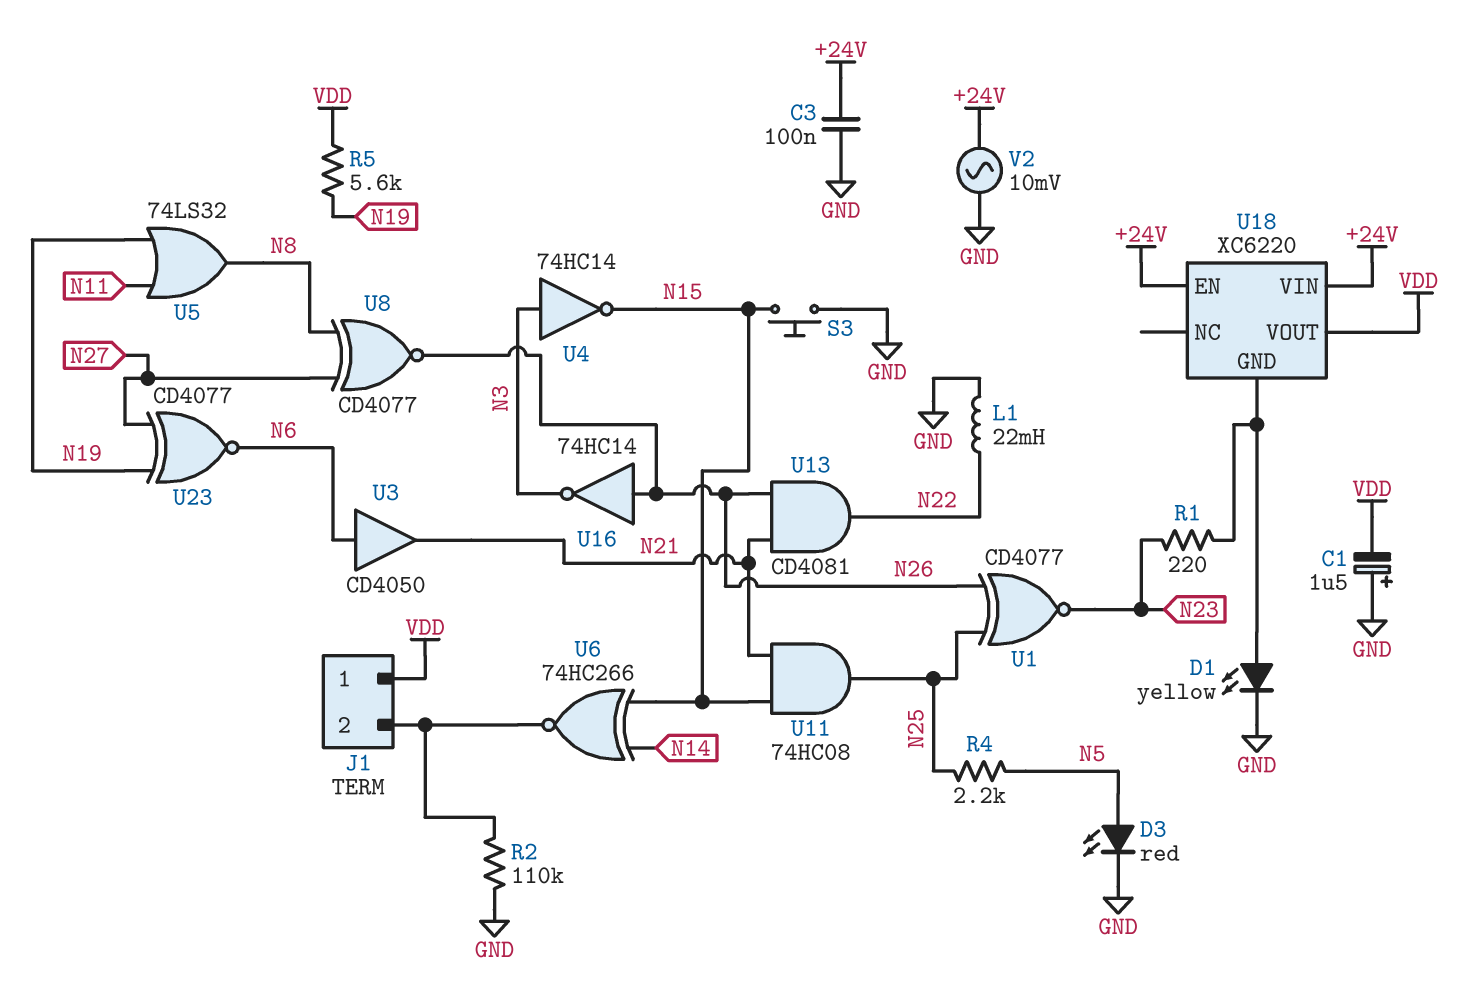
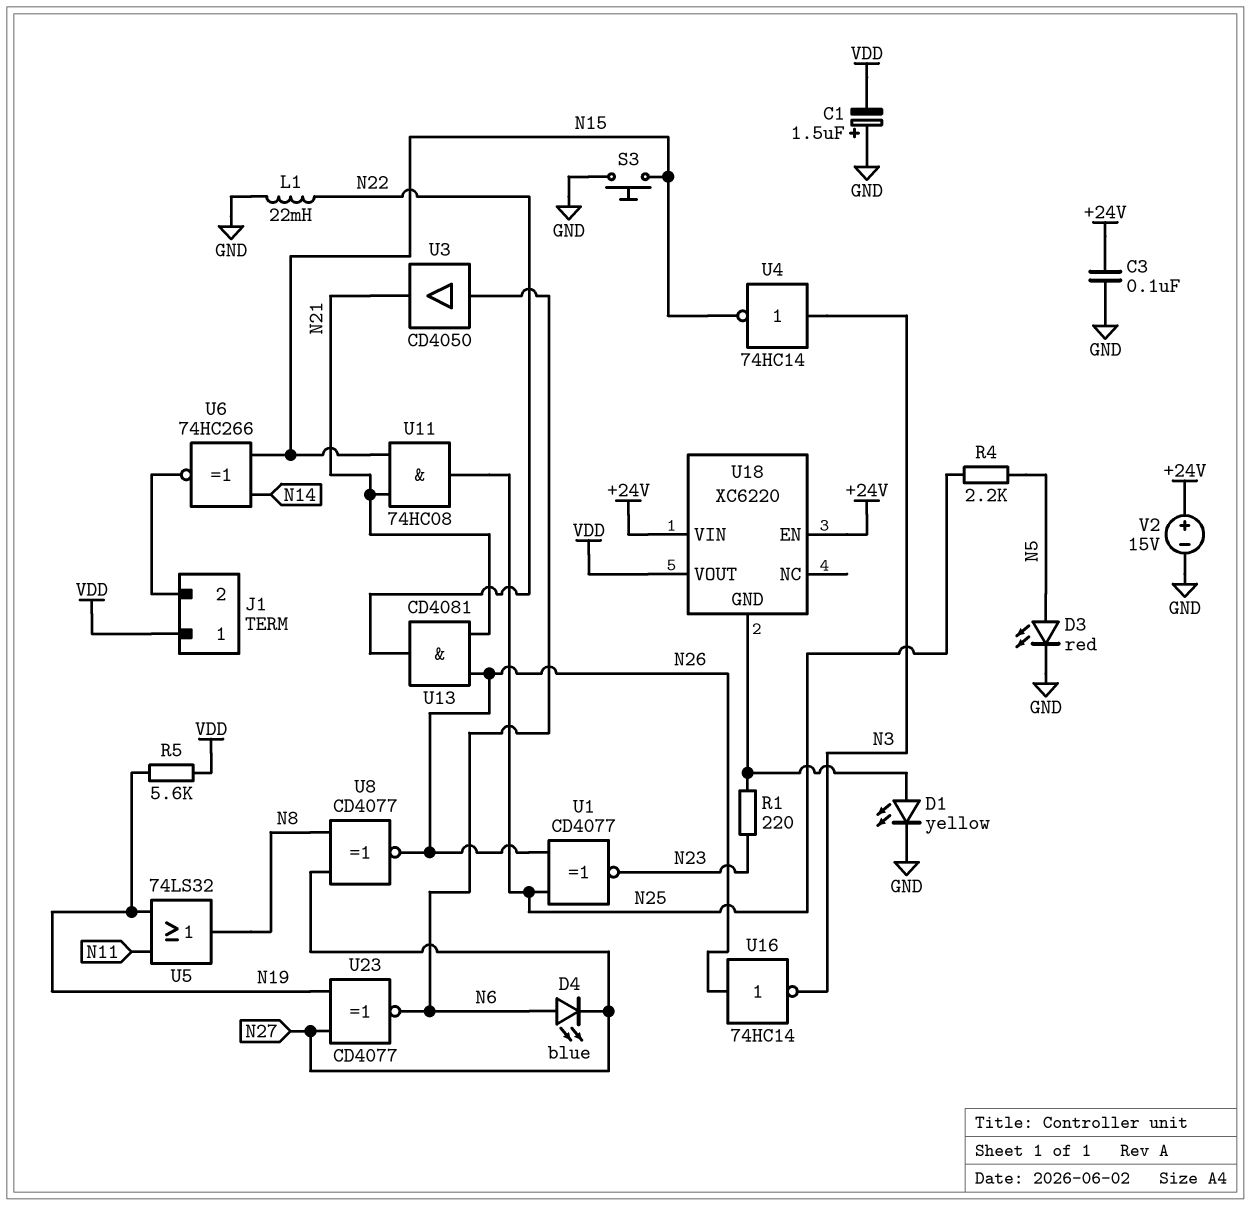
D4: none -> LED blue (A N6, K N27)
R2: 110k (GND, J1/2) -> none
V2: AC 10mV (+24V, GND) -> 15V (plus +24V, minus GND)

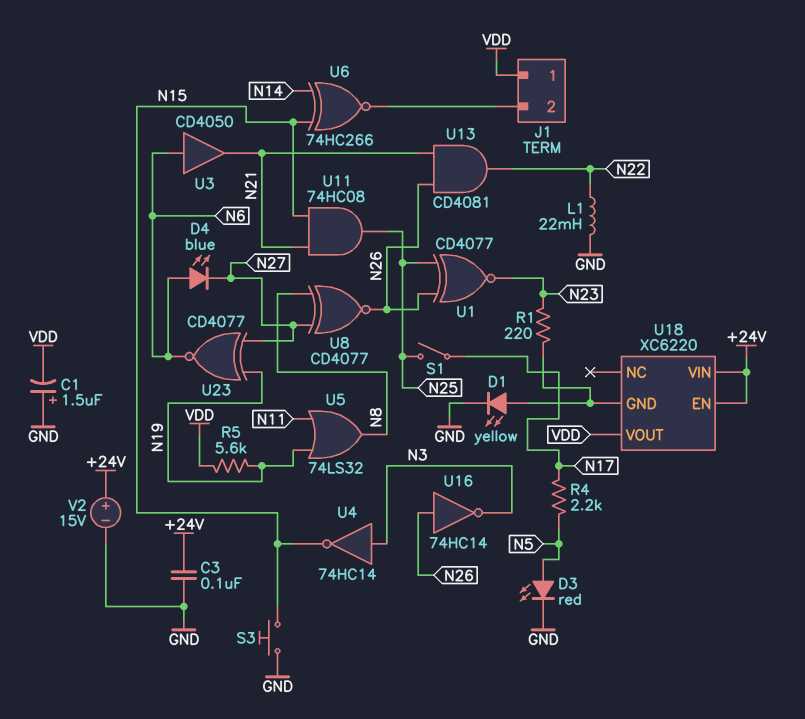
R4: 2.2k (N5, N25) -> 2.2k (N5, N17)
S1: none -> switch (N17, N25)

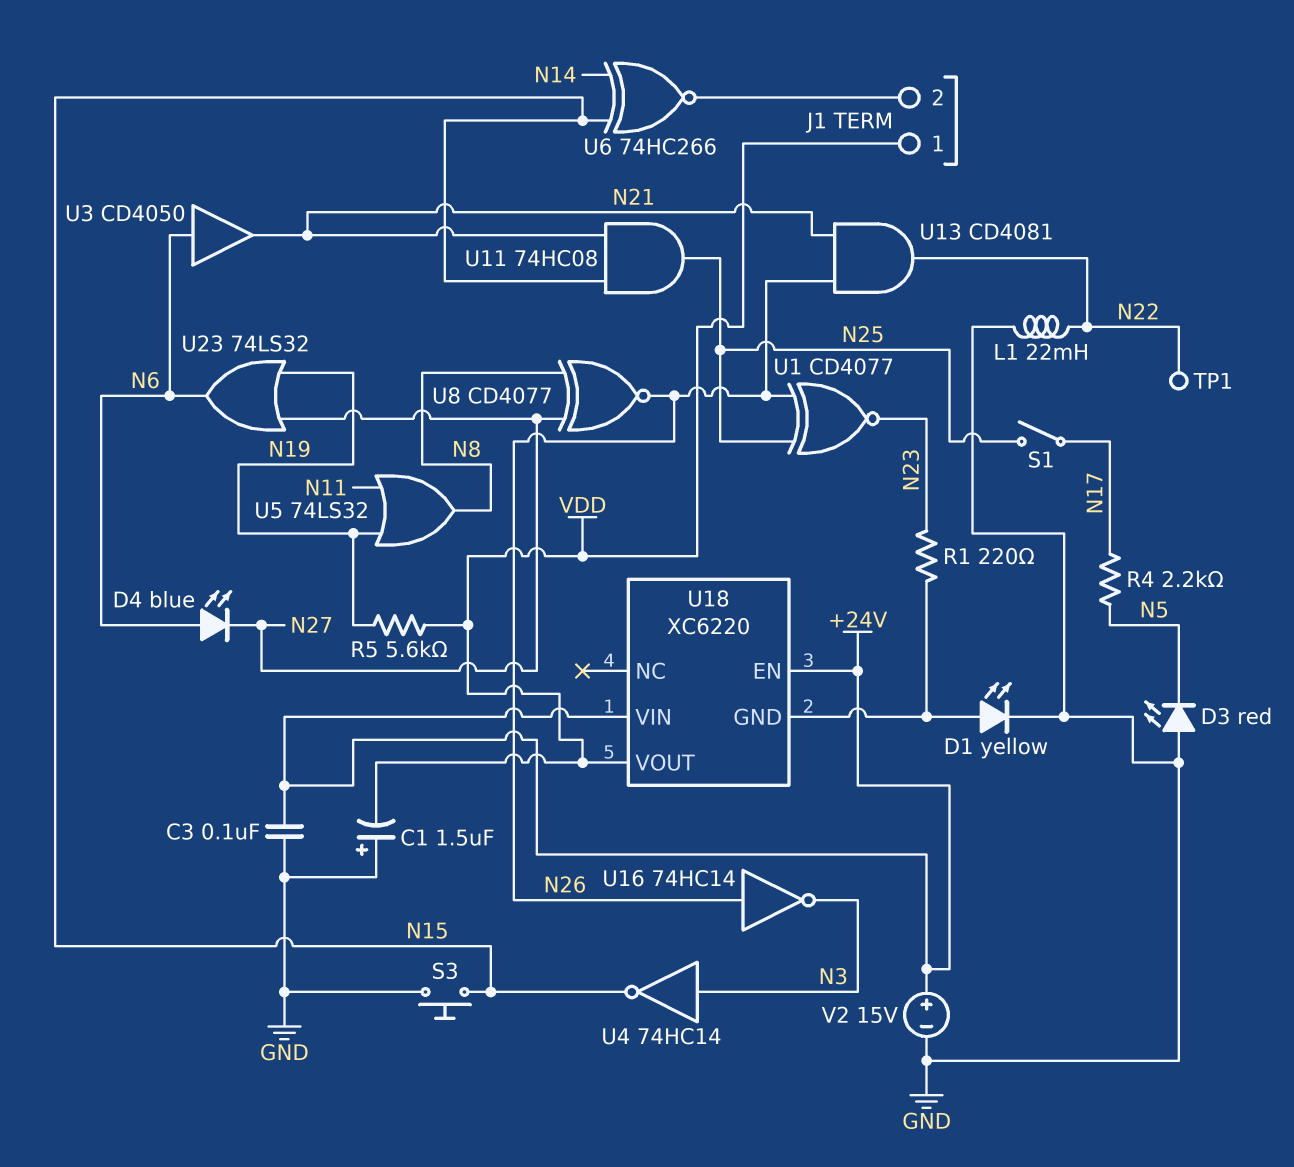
D3: LED red (A N5, K GND) -> LED red (A GND, K N5)
TP1: none -> test point (N22)
U23: XNOR CD4077 (in N19, in N27, out N6) -> OR 74LS32 (in N19, in N27, out N6)

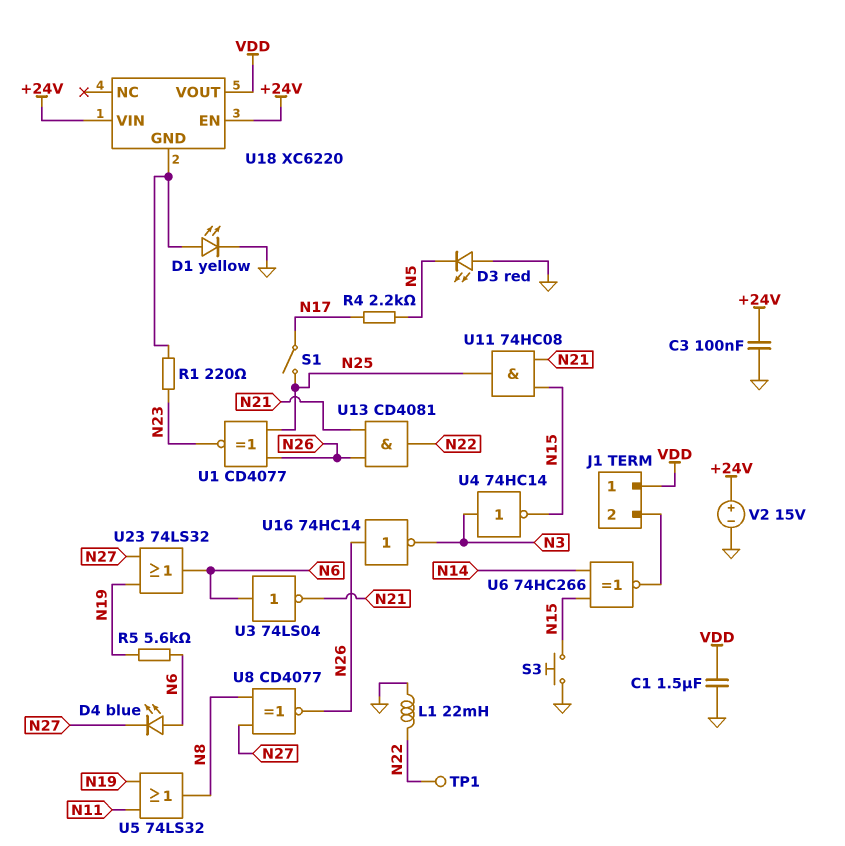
C1: 1.5uF (plus GND, minus VDD) -> 1.5uF (GND, VDD)
R5: 5.6k (N19, VDD) -> 5.6k (N6, N19)
U3: buffer CD4050 (in N6, out N21) -> NOT 74LS04 (in N6, out N21)

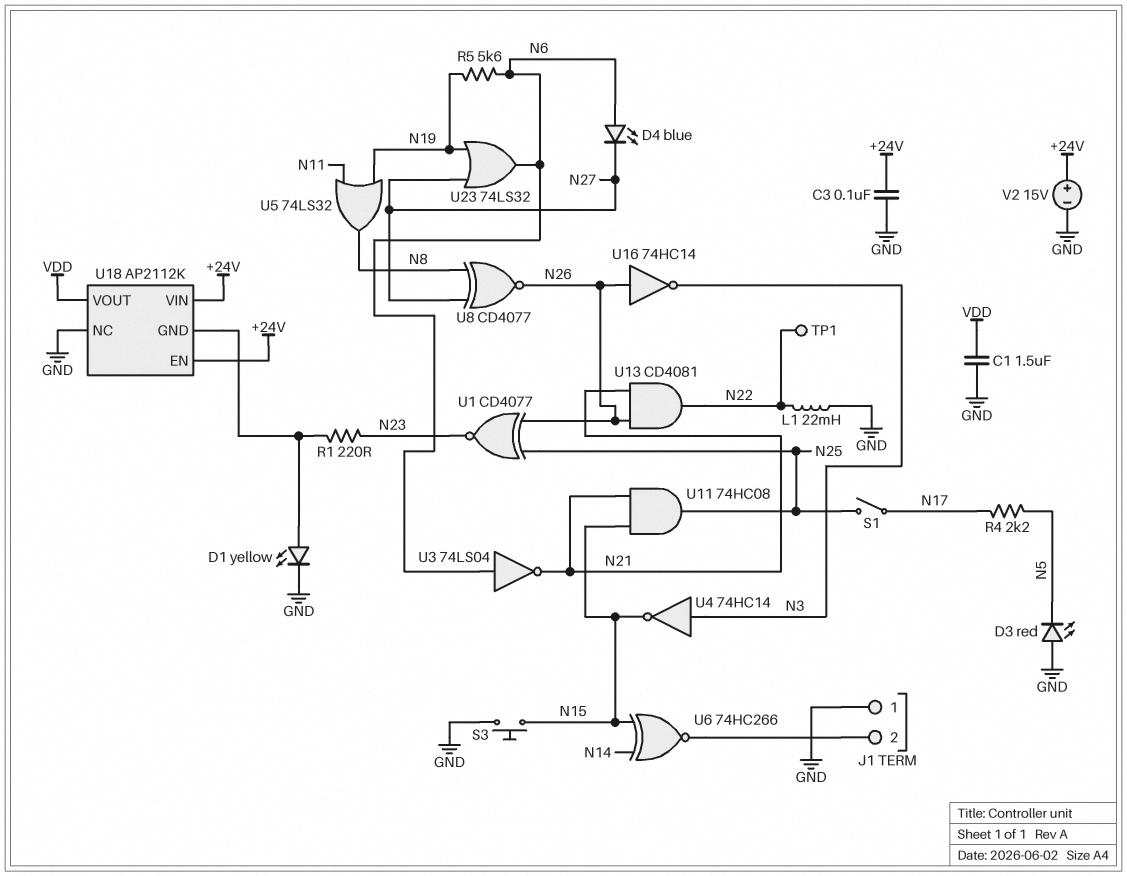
J1 pin 1: VDD -> GND
U18: XC6220 -> AP2112K
U18 pin NC: none -> GND

